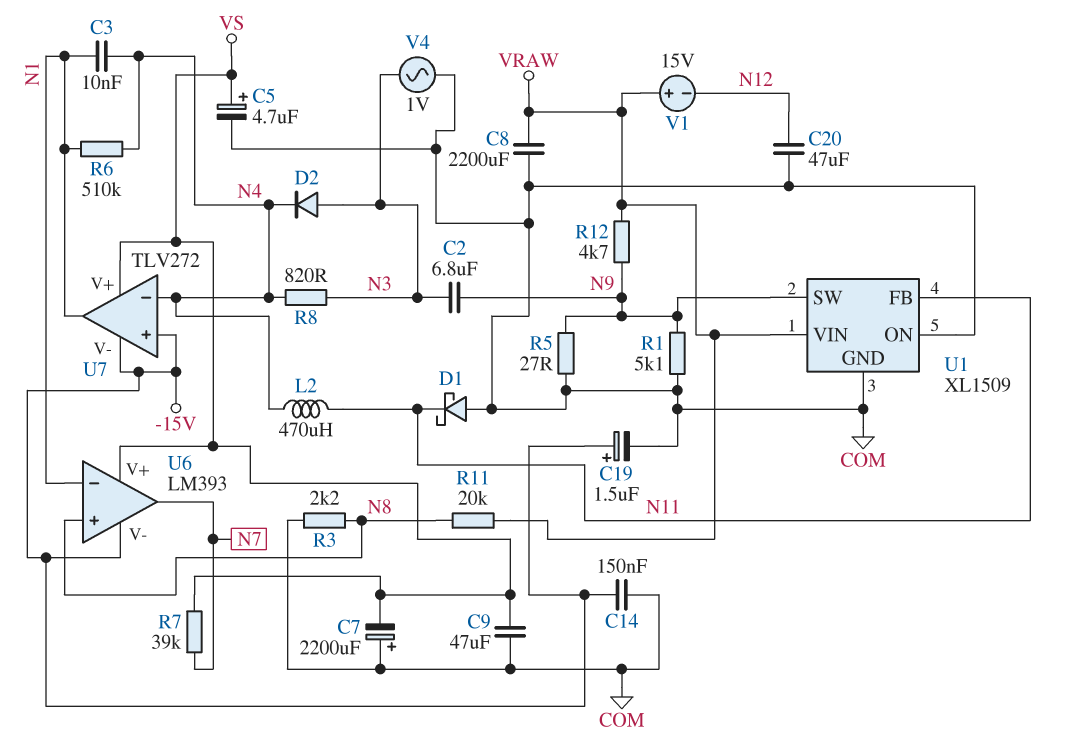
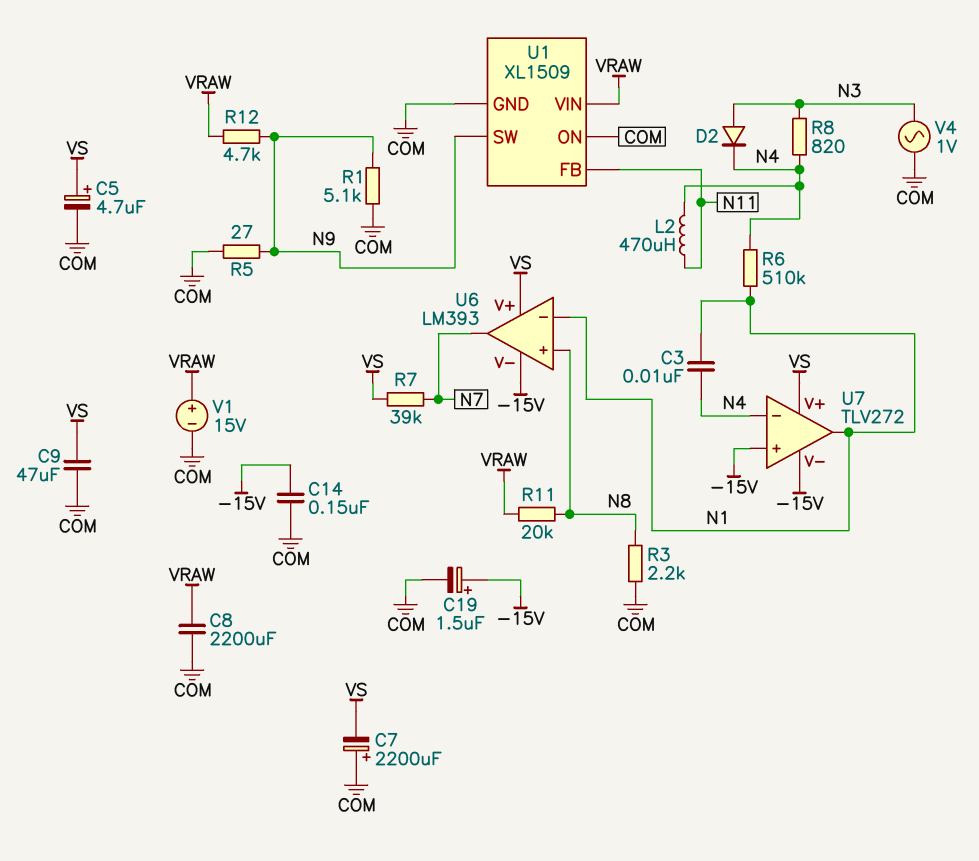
C2: 6.8uF (N3, N9) -> none
C20: 47uF (COM, N12) -> none
D1: schottky (A COM, K N11) -> none
V1: 15V (plus VRAW, minus N12) -> 15V (plus VRAW, minus COM)

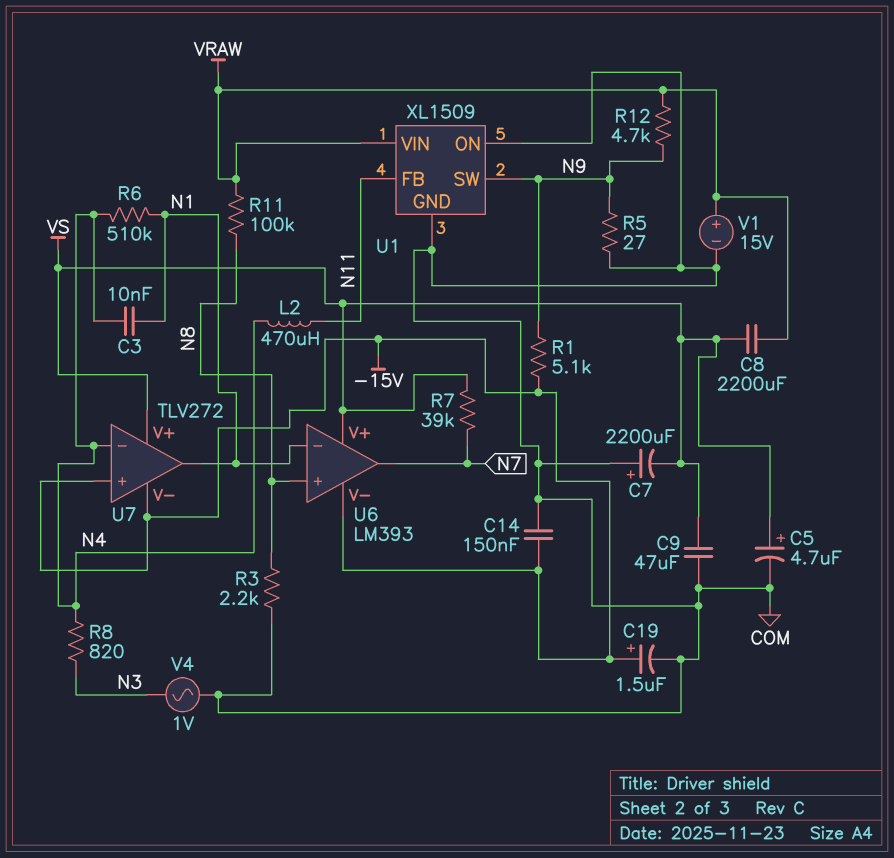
C8: 2200uF (COM, VRAW) -> 2200uF (VRAW, VS)
D2: diode (A N3, K N4) -> none
R1: 5.1k (COM, N9) -> 5.1k (-15V, N9)
R11: 20k (N8, VRAW) -> 100k (N8, VRAW)

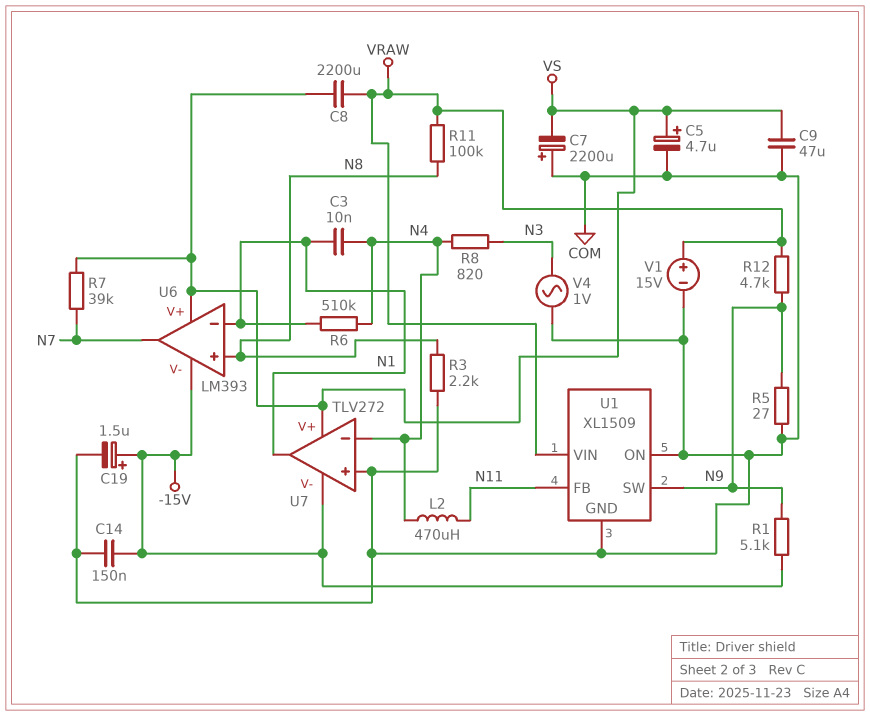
U7 pin in+: -15V -> COM

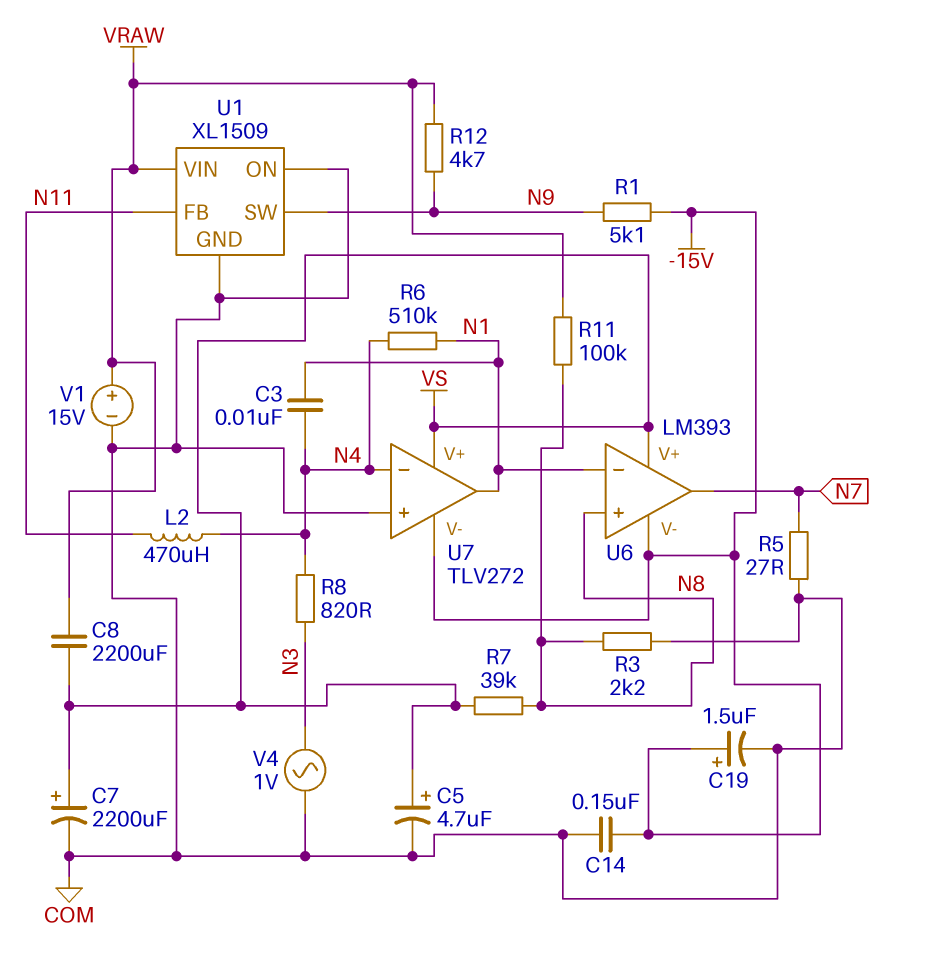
C7: 2200uF (plus COM, minus VS) -> 2200uF (plus VS, minus COM)
C9: 47uF (COM, VS) -> none
R5: 27 (COM, N9) -> 27 (COM, N7)
R7: 39k (N7, VS) -> 39k (N8, VS)

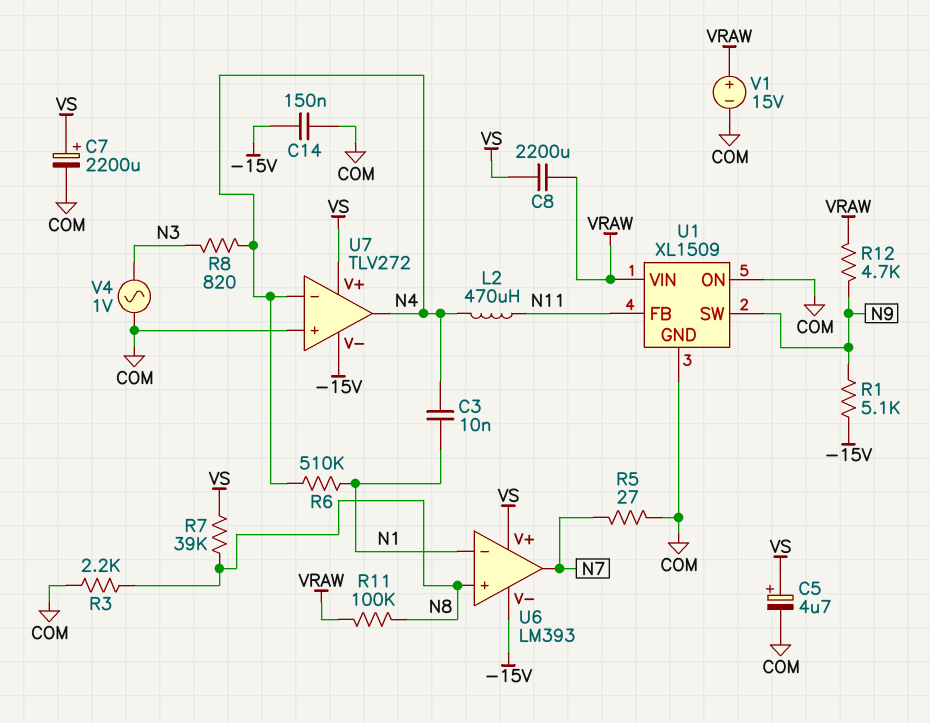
C19: 1.5uF (plus -15V, minus COM) -> none
U7 pin out: N1 -> N4

